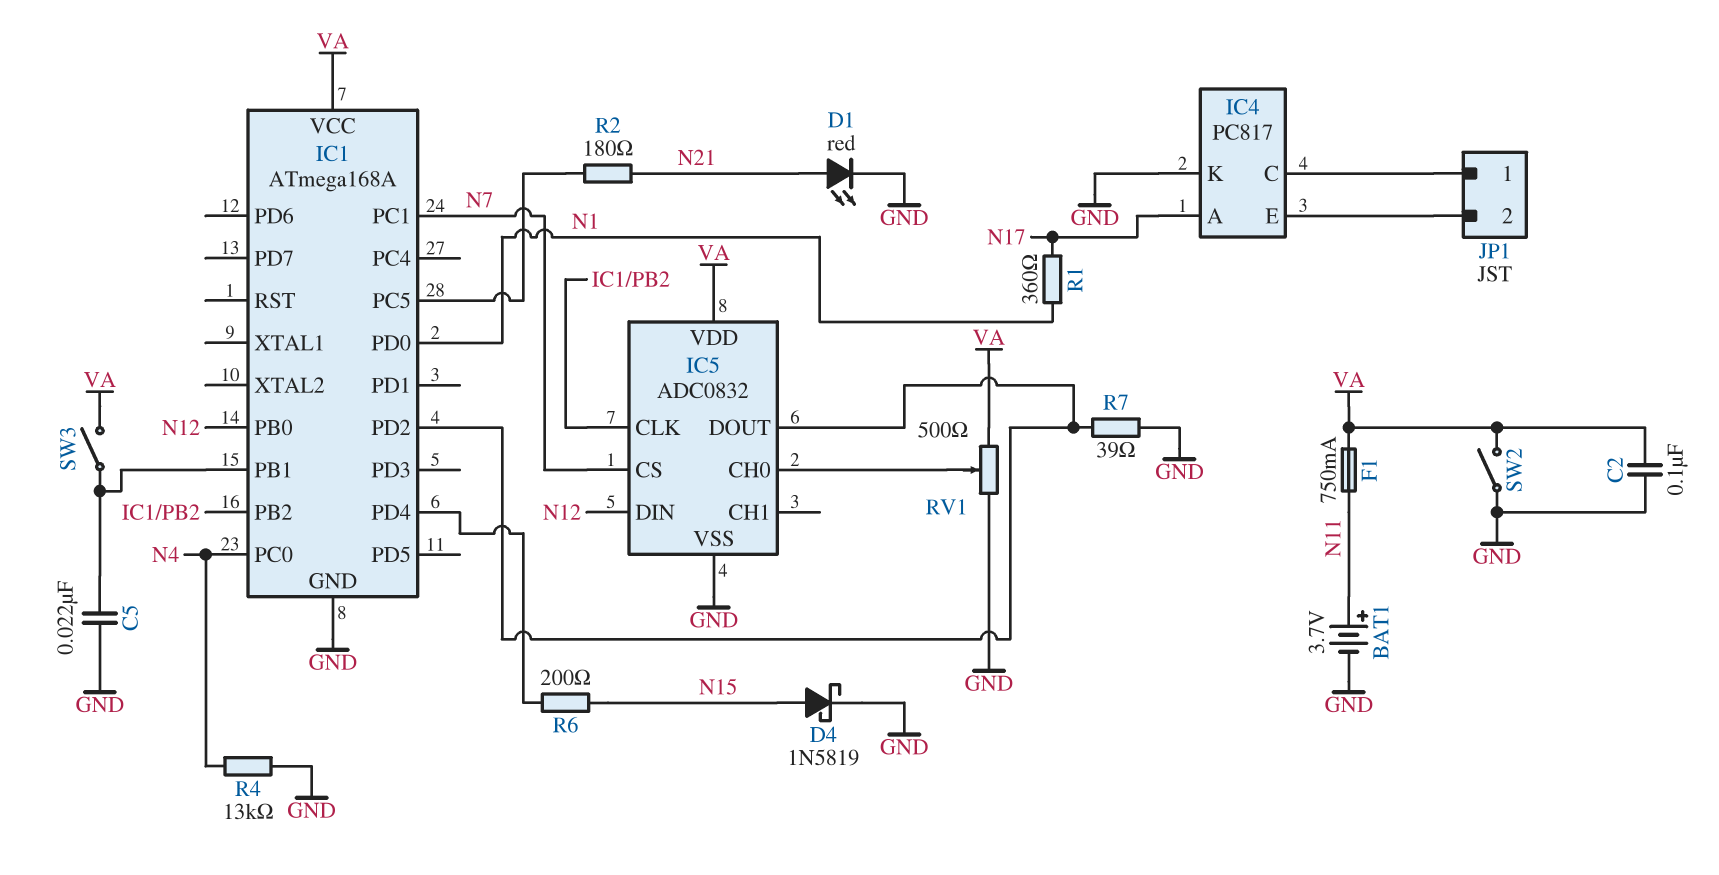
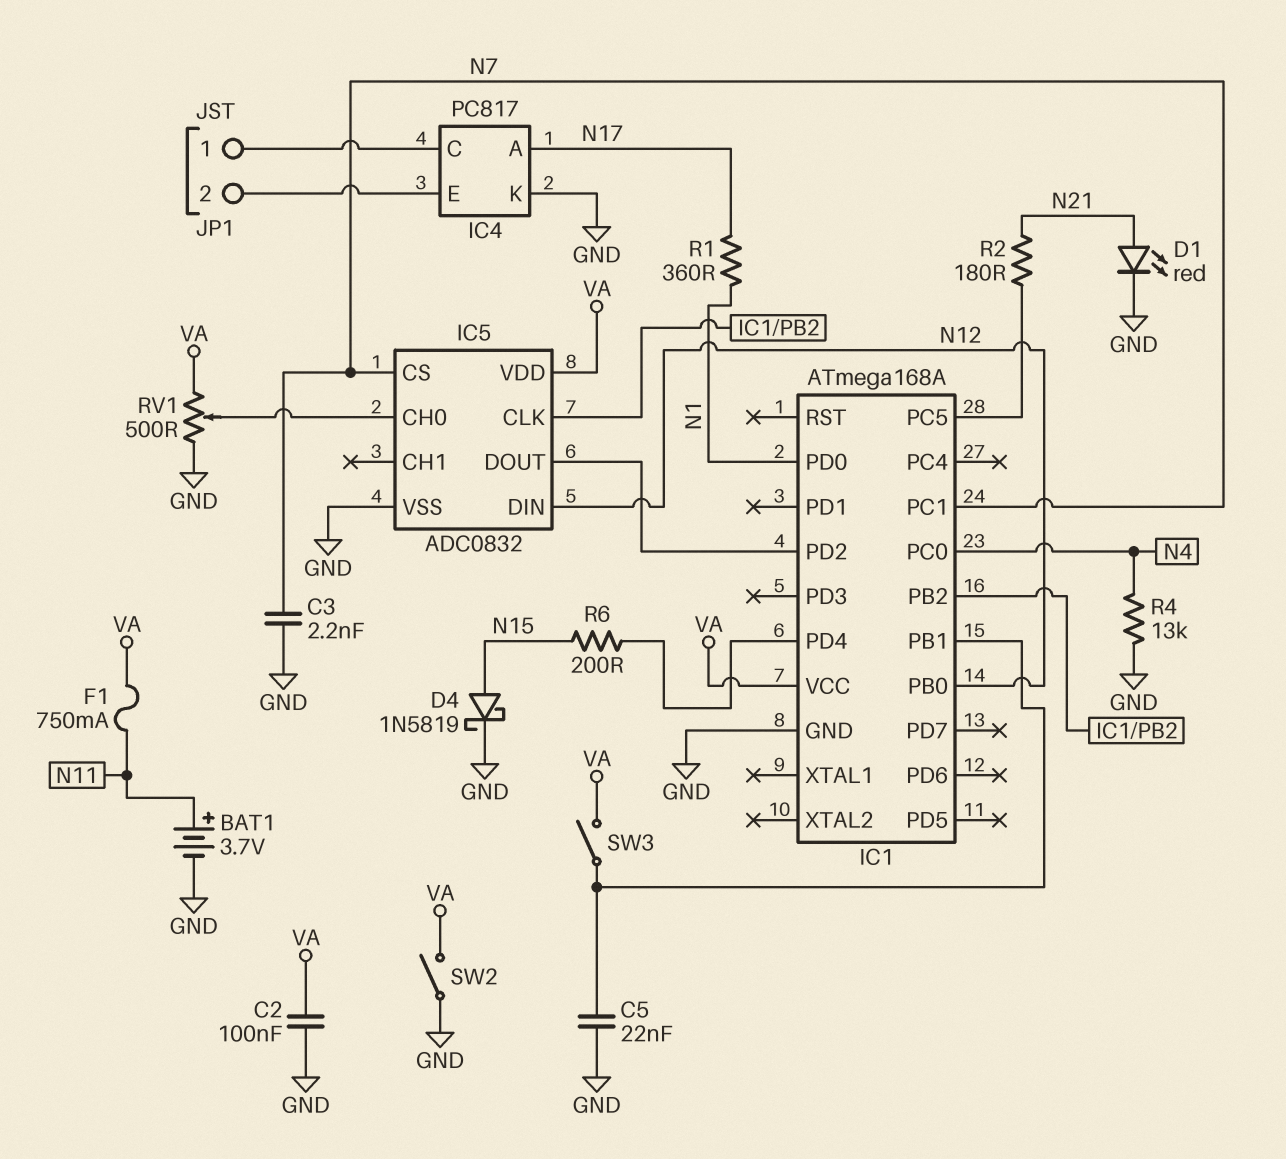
C3: none -> 2.2nF (GND, N7)
R7: 39 (GND, IC1/PD2) -> none

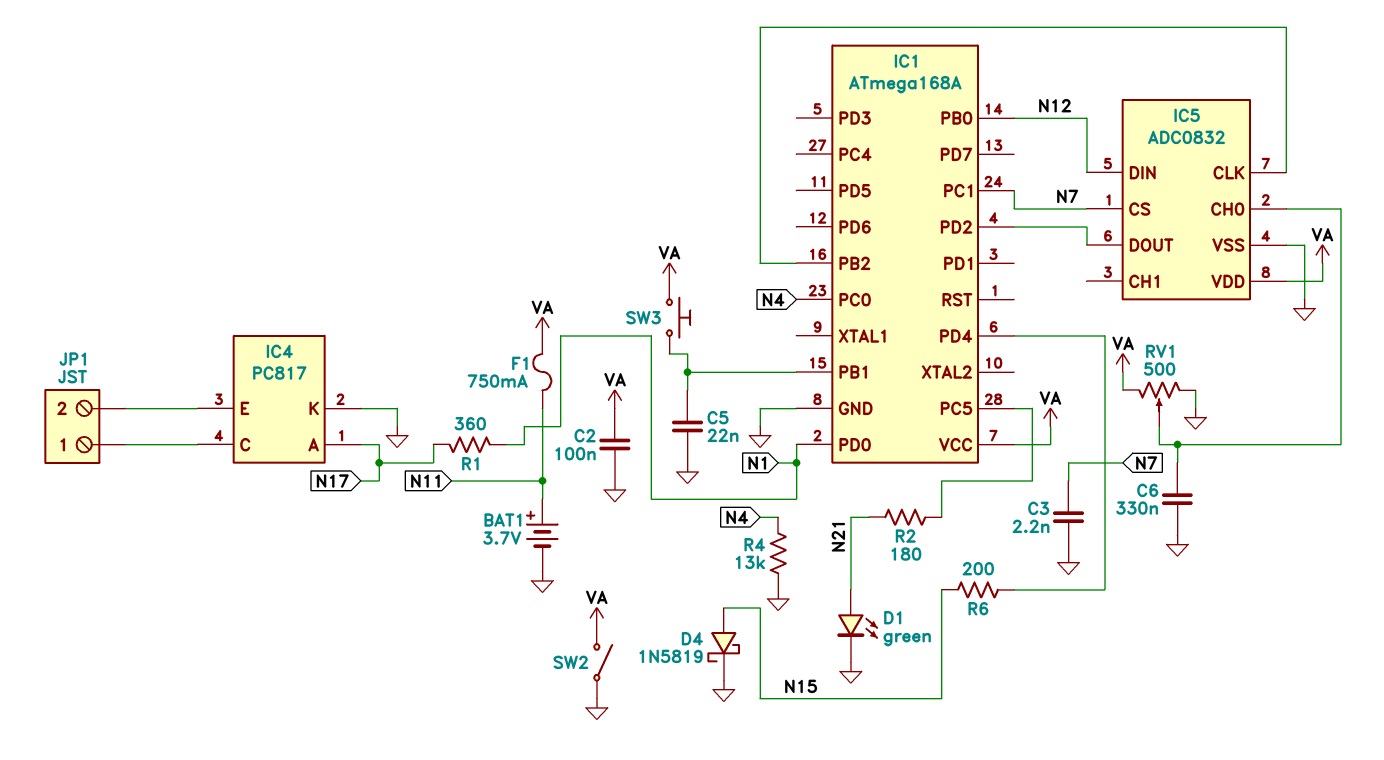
C6: none -> 330nF (GND, IC5/CH0)
D1: LED red (A N21, K GND) -> LED green (A N21, K GND)
SW3: switch (IC1/PB1, VA) -> button (IC1/PB1, VA)

